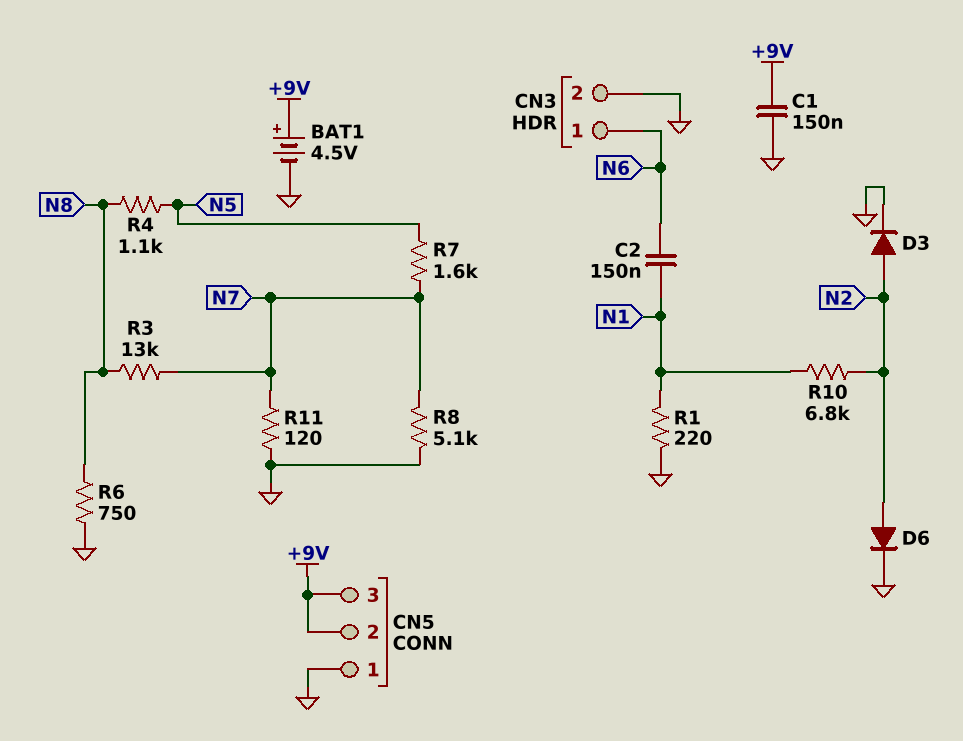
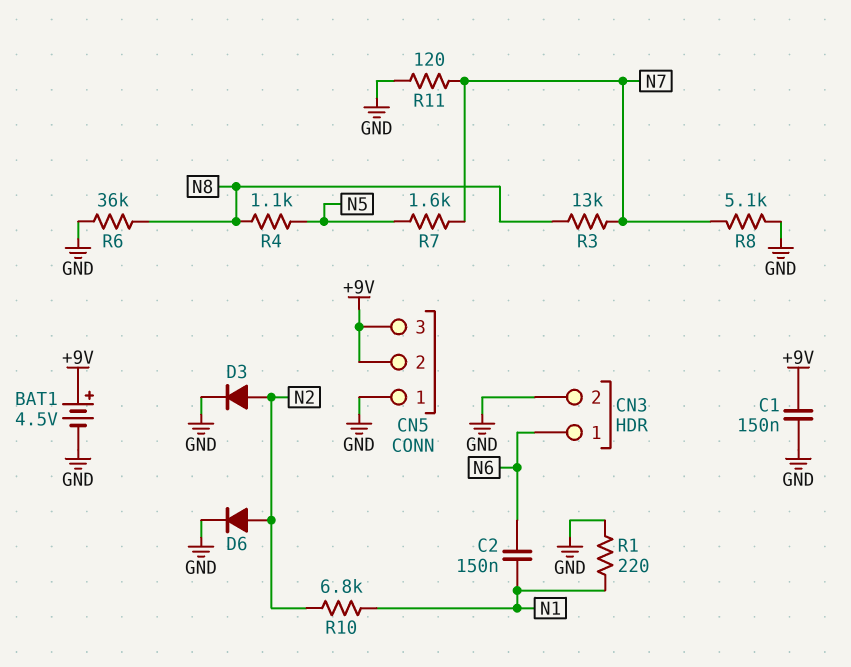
R6: 750 (GND, N8) -> 36k (GND, N8)

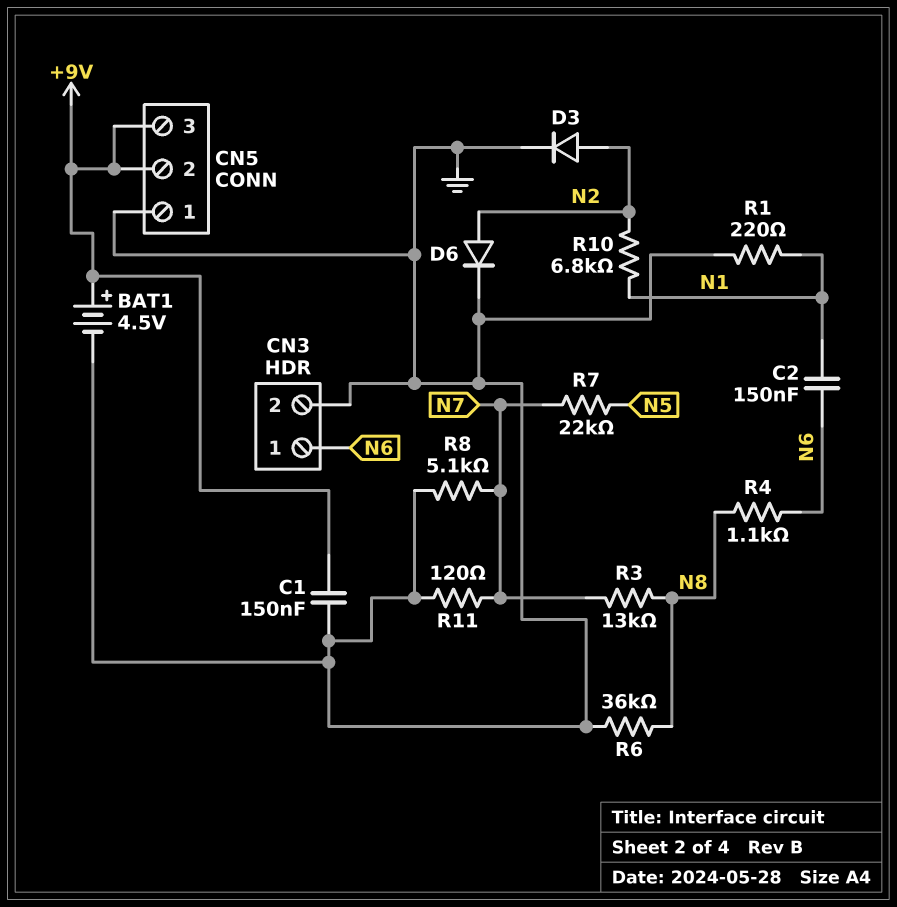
R4: 1.1k (N5, N8) -> 1.1k (N6, N8)
R7: 1.6k (N5, N7) -> 22k (N5, N7)

